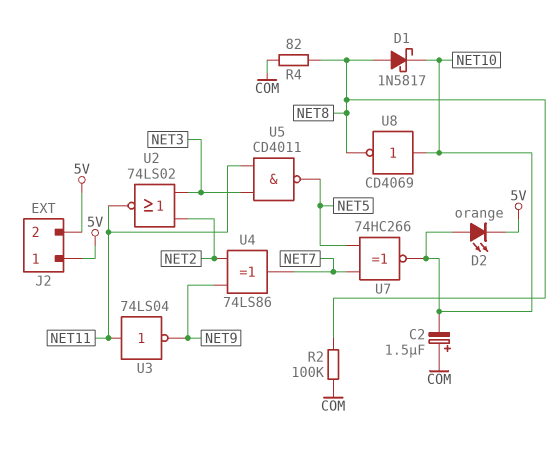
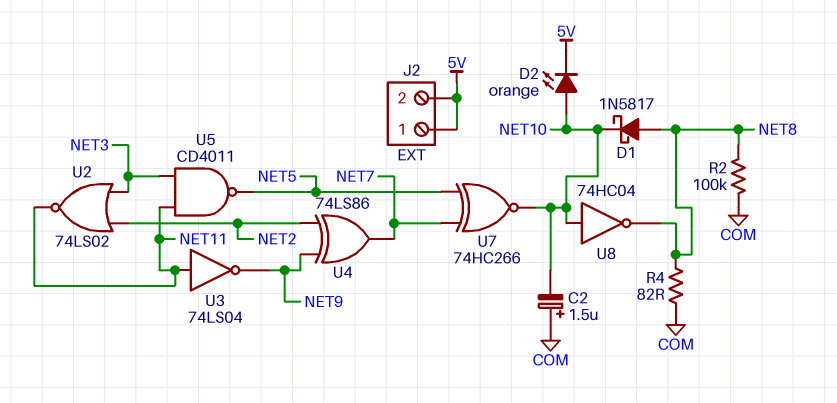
U8: NOT CD4069 (in NET10, out NET8) -> NOT 74HC04 (in NET10, out NET8)

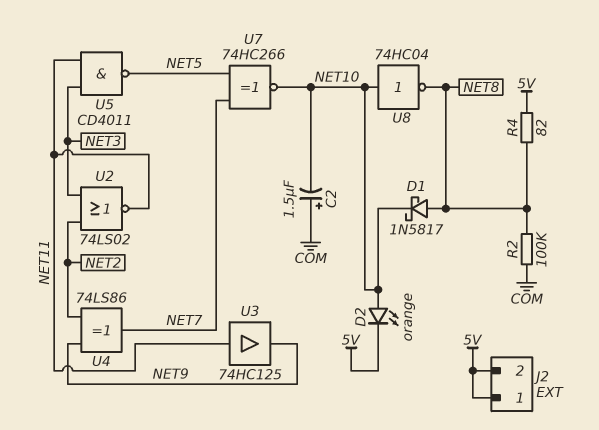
R4: 82 (COM, NET8) -> 82 (5V, NET8)
U3: NOT 74LS04 (in NET11, out NET9) -> buffer 74HC125 (in NET11, out NET9)

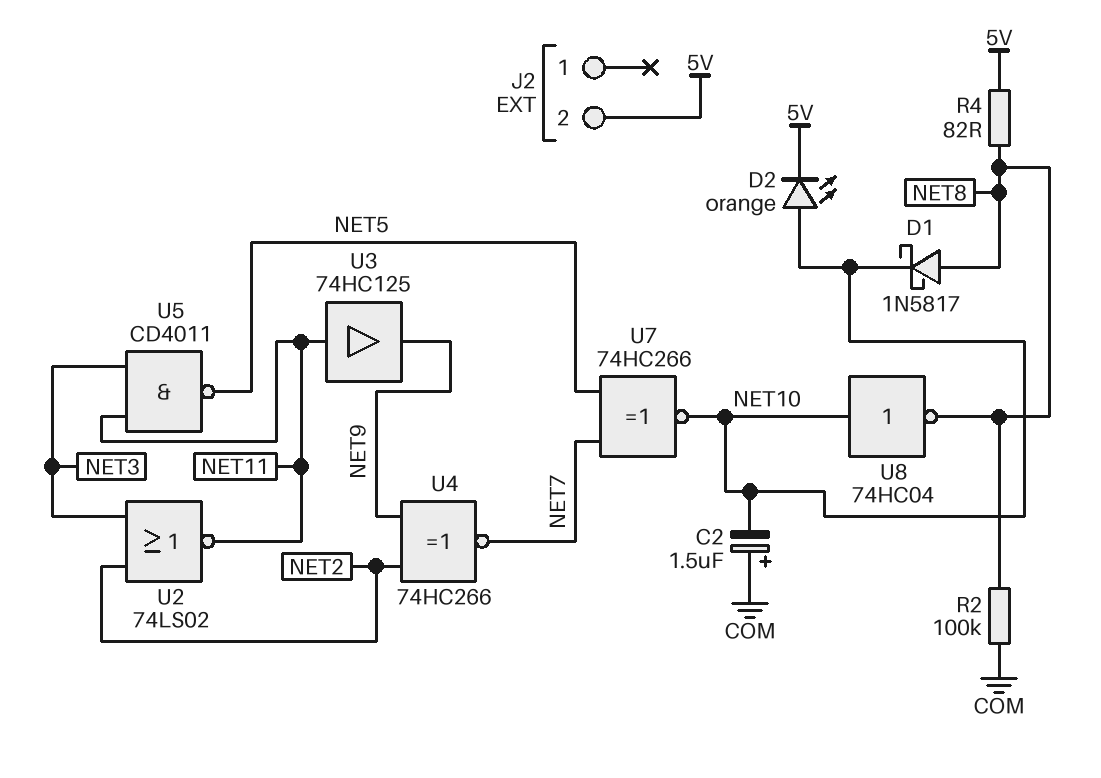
J2 pin 1: 5V -> none
U4: XOR 74LS86 (in NET2, in NET9, out NET7) -> XNOR 74HC266 (in NET2, in NET9, out NET7)

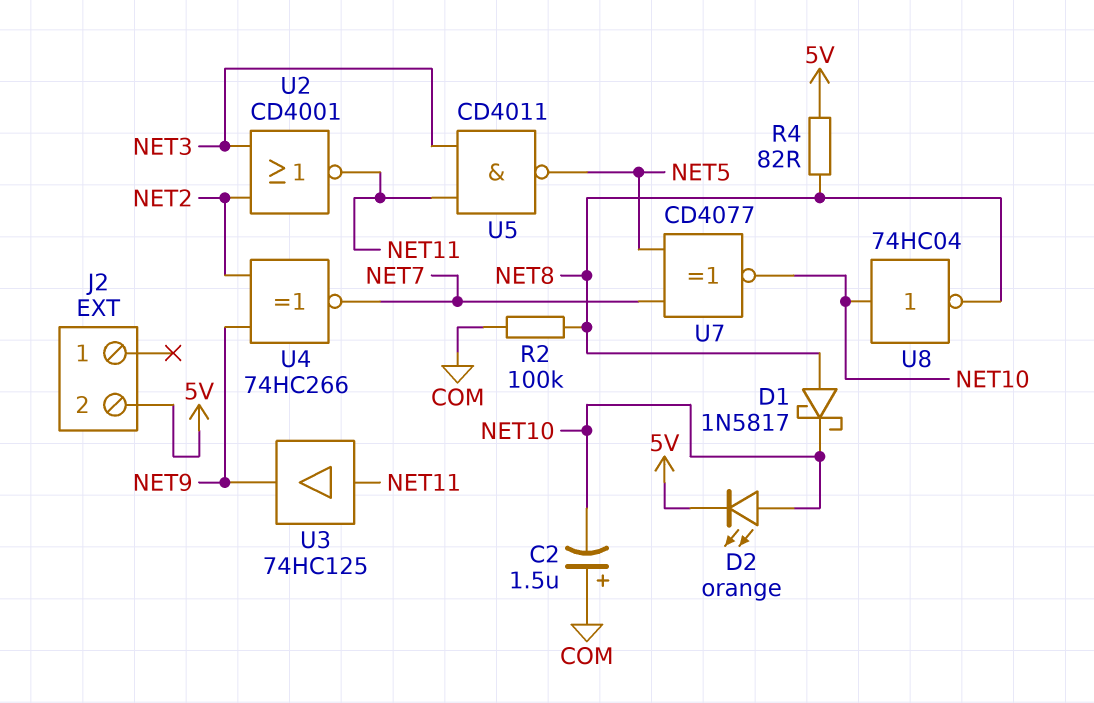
U2: NOR 74LS02 (in NET2, in NET3, out NET11) -> NOR CD4001 (in NET2, in NET3, out NET11)
U7: XNOR 74HC266 (in NET5, in NET7, out NET10) -> XNOR CD4077 (in NET5, in NET7, out NET10)

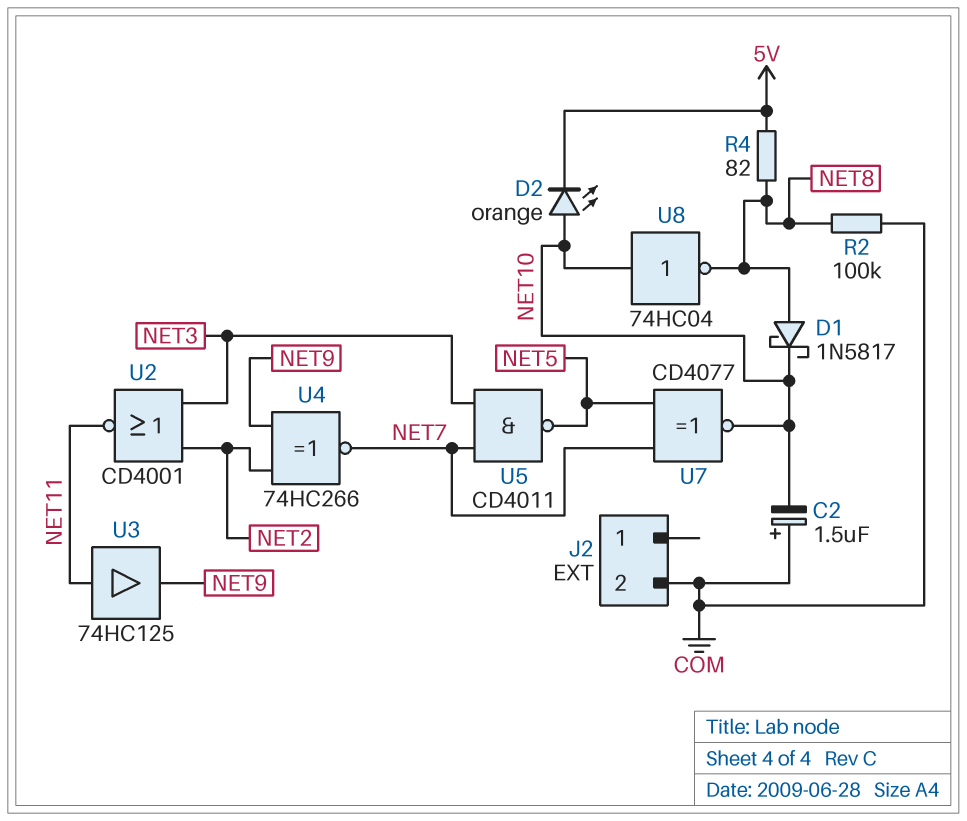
J2 pin 2: 5V -> COM
U5: NAND CD4011 (in NET3, in NET11, out NET5) -> NAND CD4011 (in NET3, in NET7, out NET5)

